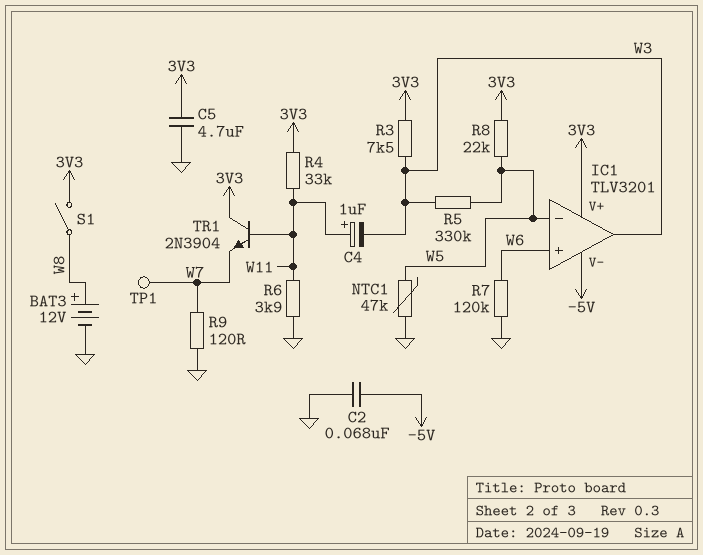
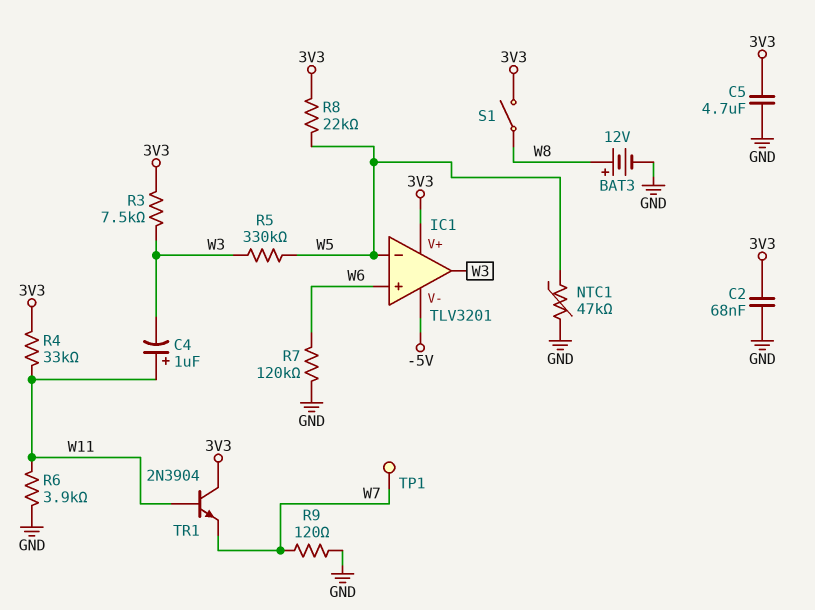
C2: 68nF (-5V, GND) -> 68nF (3V3, GND)

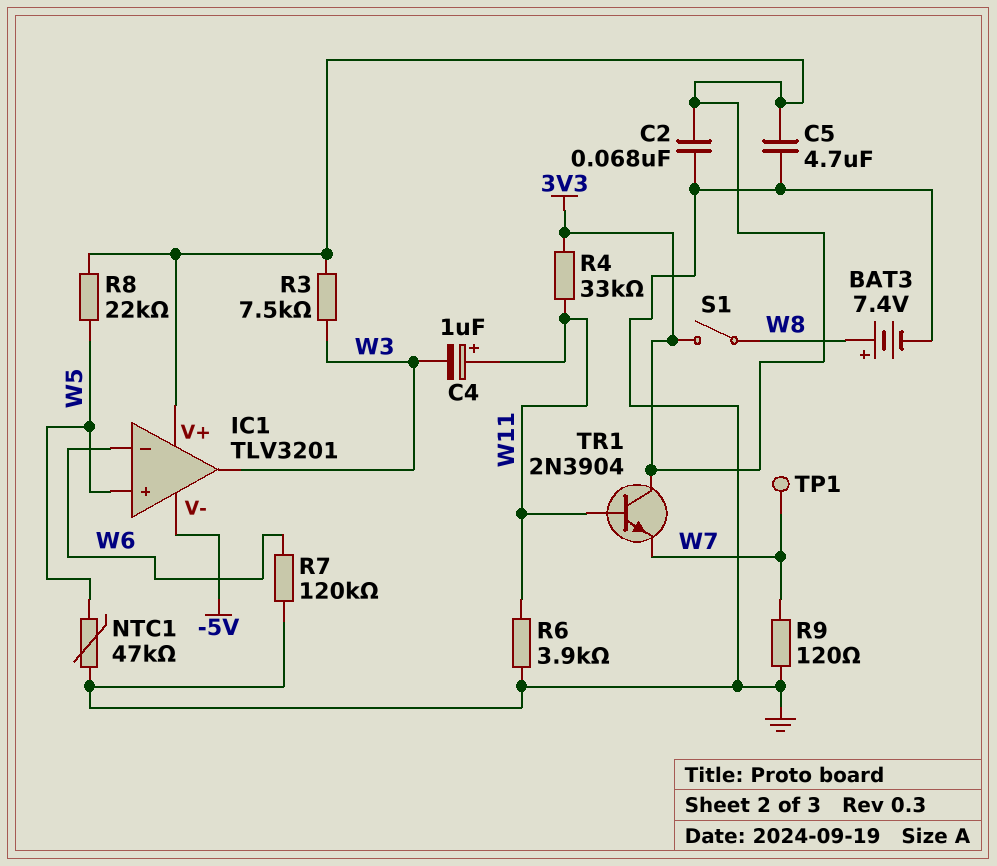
BAT3: 12V (plus W8, minus GND) -> 7.4V (plus W8, minus GND)
IC1 pin in+: W6 -> W5
IC1 pin in-: W5 -> W6
R5: 330k (W3, W5) -> none

